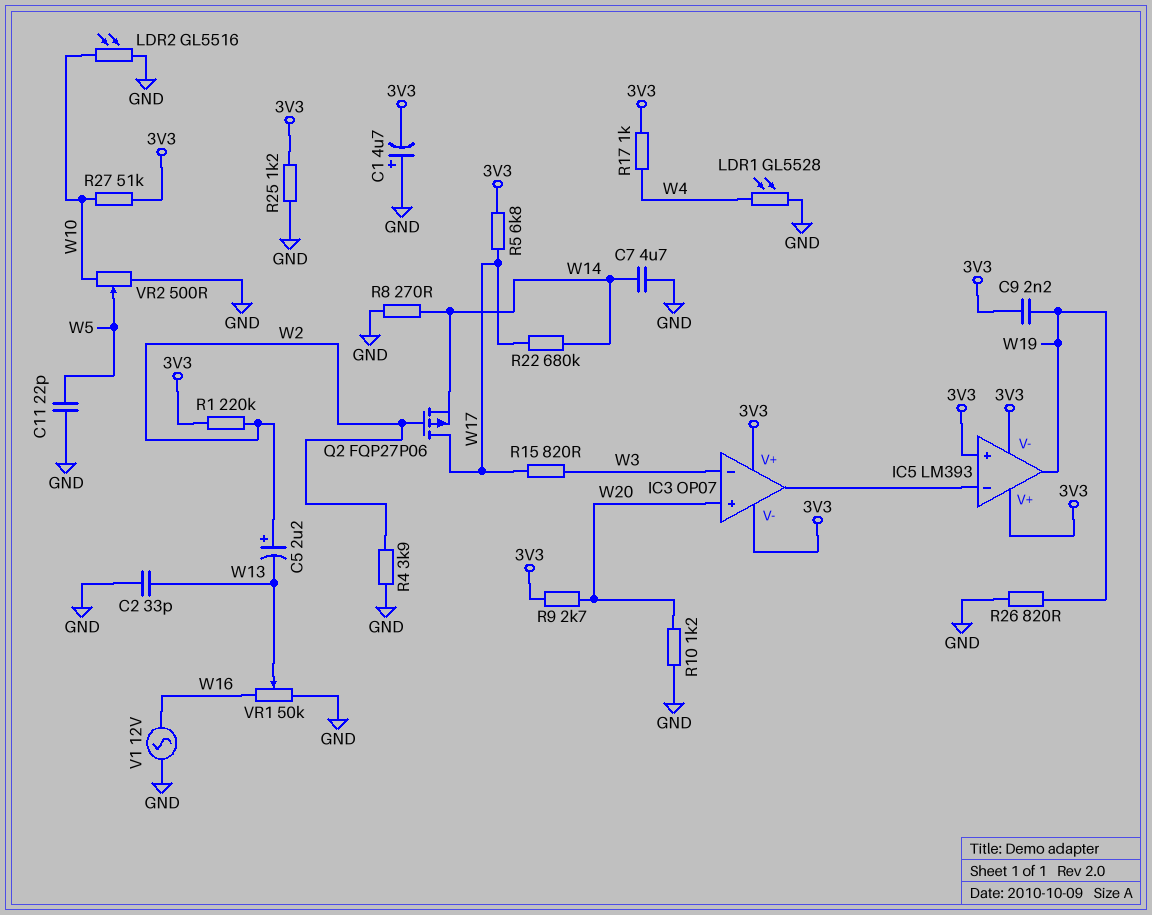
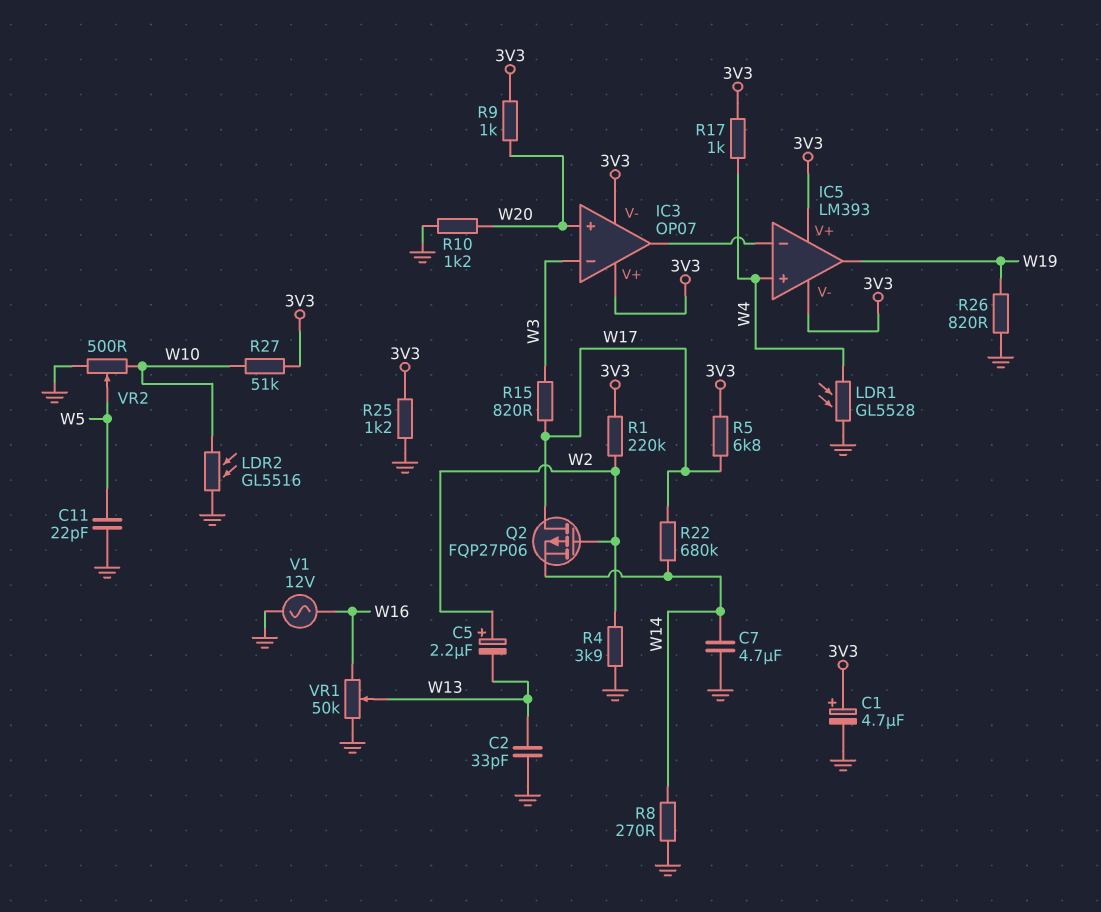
C1: 4.7uF (plus GND, minus 3V3) -> 4.7uF (plus 3V3, minus GND)
C9: 2.2nF (3V3, W19) -> none
IC5 pin in+: 3V3 -> W4
R9: 2.7k (3V3, W20) -> 1k (3V3, W20)

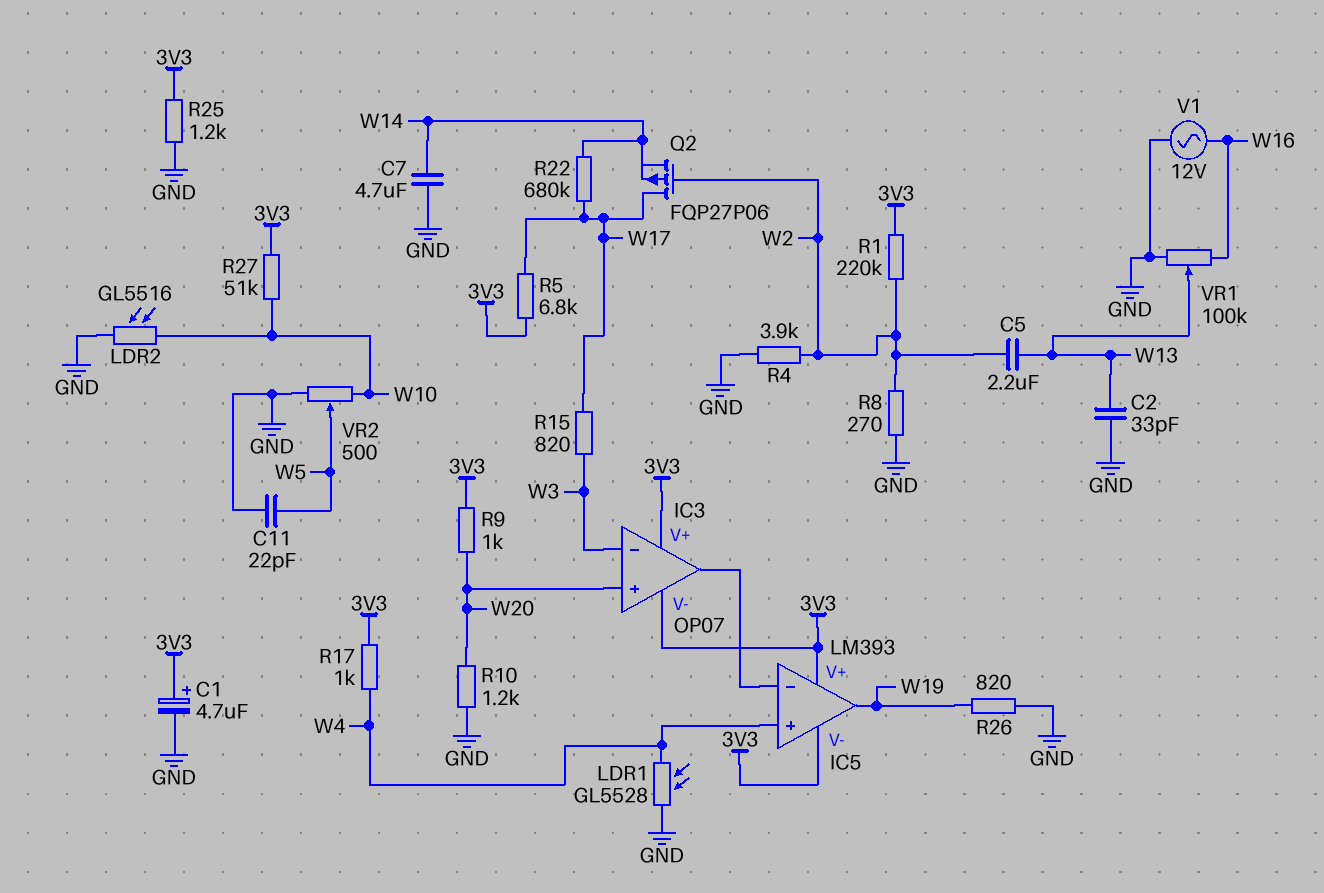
C5: 2.2uF (plus W2, minus W13) -> 2.2uF (W2, W13)
R8: 270 (GND, W14) -> 270 (GND, W2)
VR1: 50k (GND, W16, wiper W13) -> 100k (GND, W16, wiper W13)

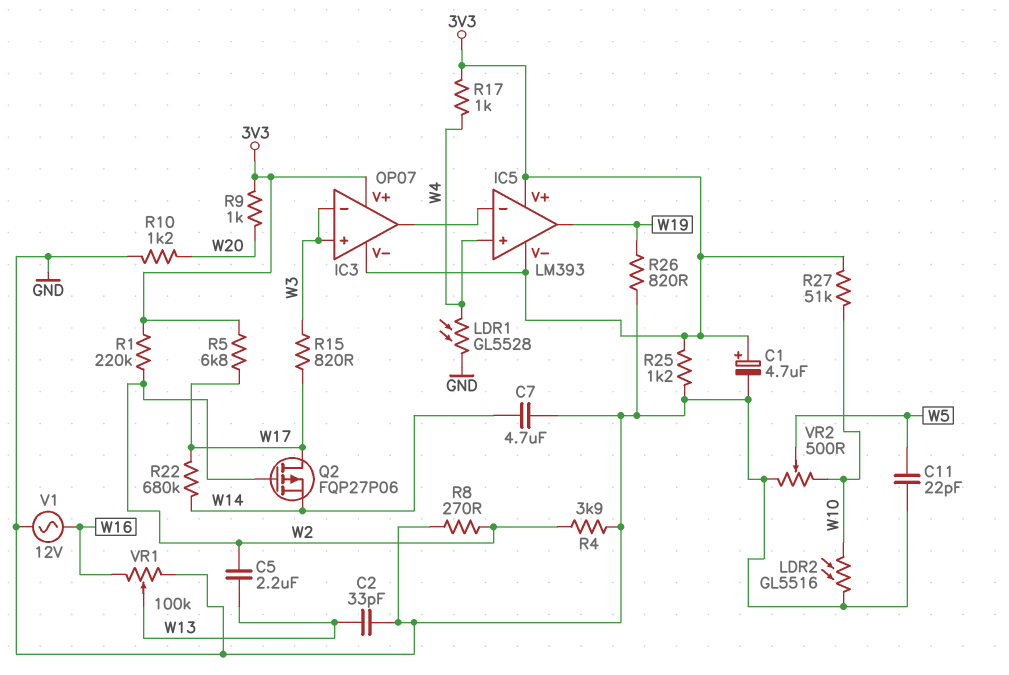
IC3 pin in+: W20 -> W3

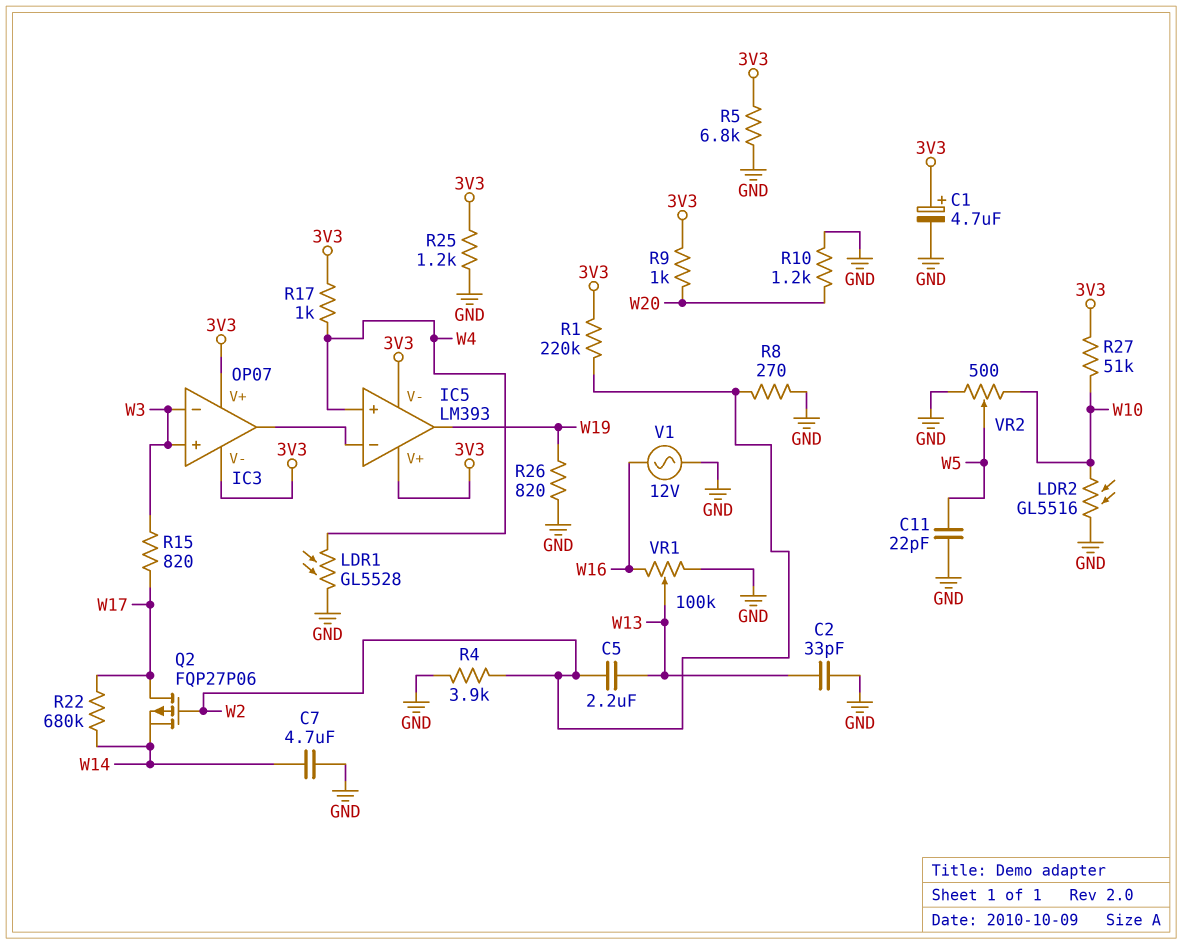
R5: 6.8k (3V3, W17) -> 6.8k (3V3, GND)

